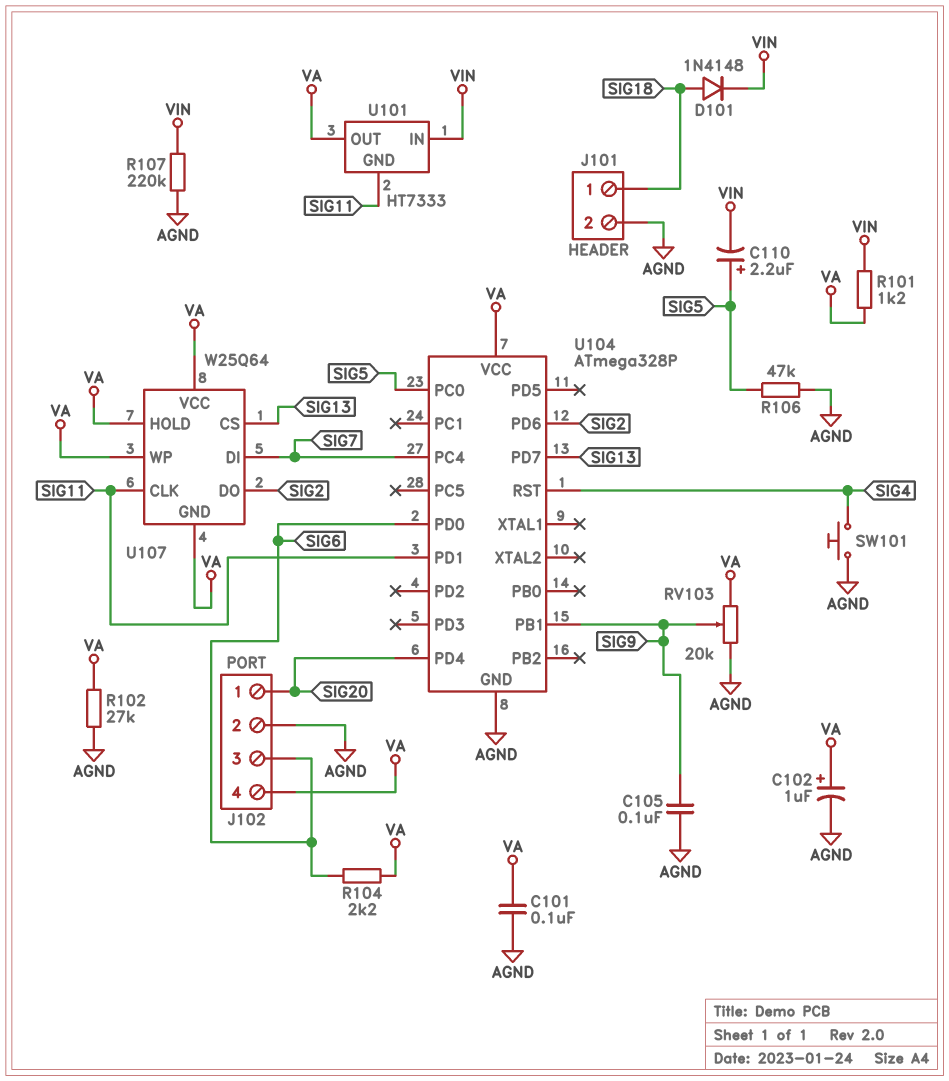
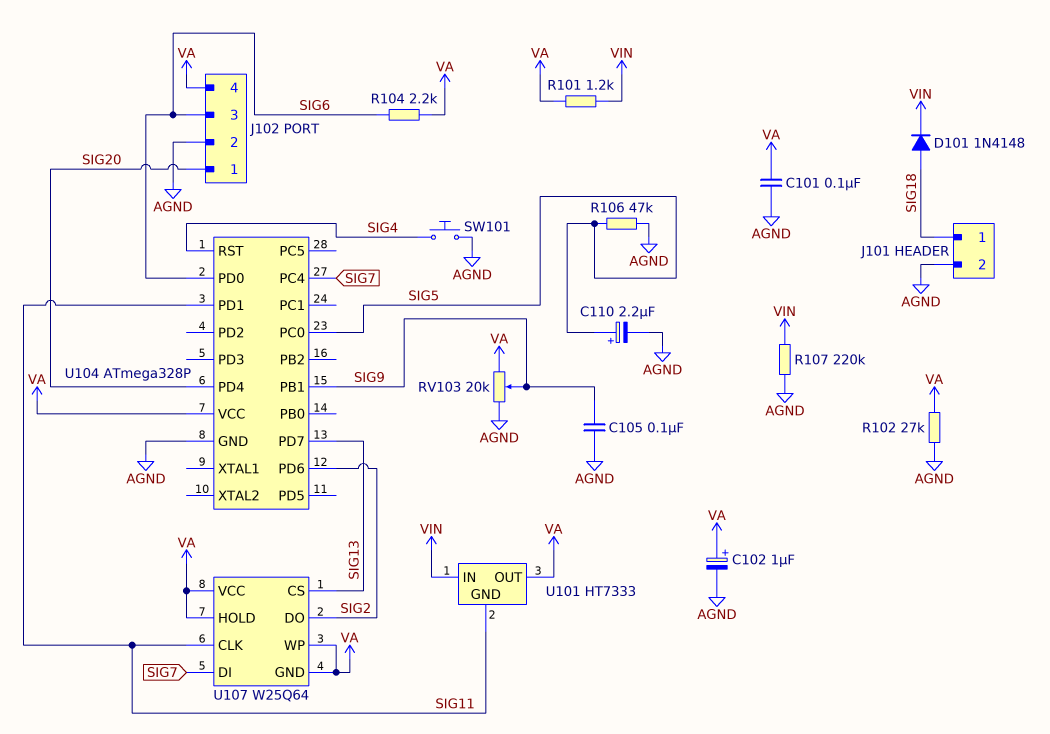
C110: 2.2uF (plus SIG5, minus VIN) -> 2.2uF (plus SIG5, minus AGND)

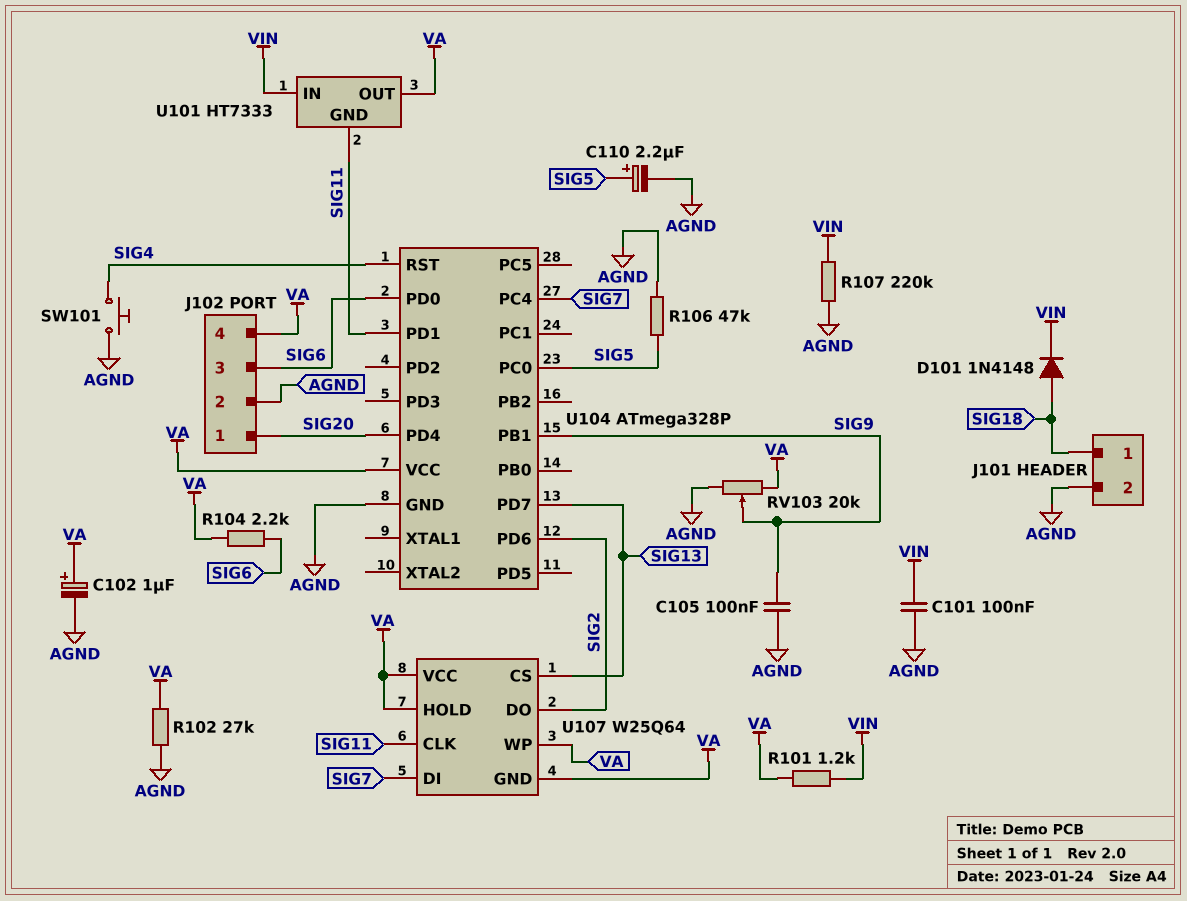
C101: 100nF (AGND, VA) -> 100nF (AGND, VIN)

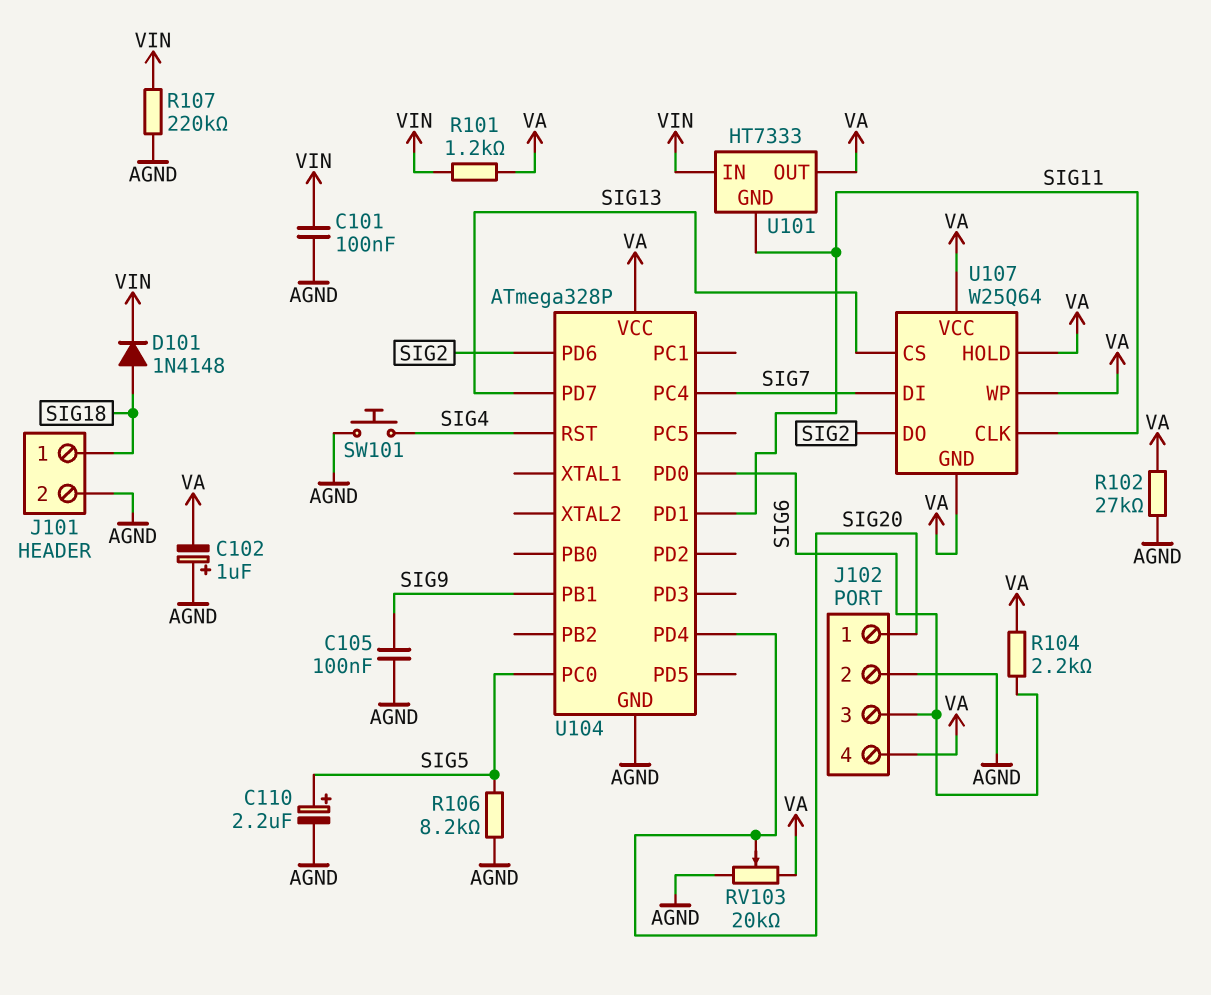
C102: 1uF (plus VA, minus AGND) -> 1uF (plus AGND, minus VA)
R106: 47k (AGND, SIG5) -> 8.2k (AGND, SIG5)
RV103: 20k (AGND, VA, wiper SIG9) -> 20k (AGND, VA, wiper SIG20)

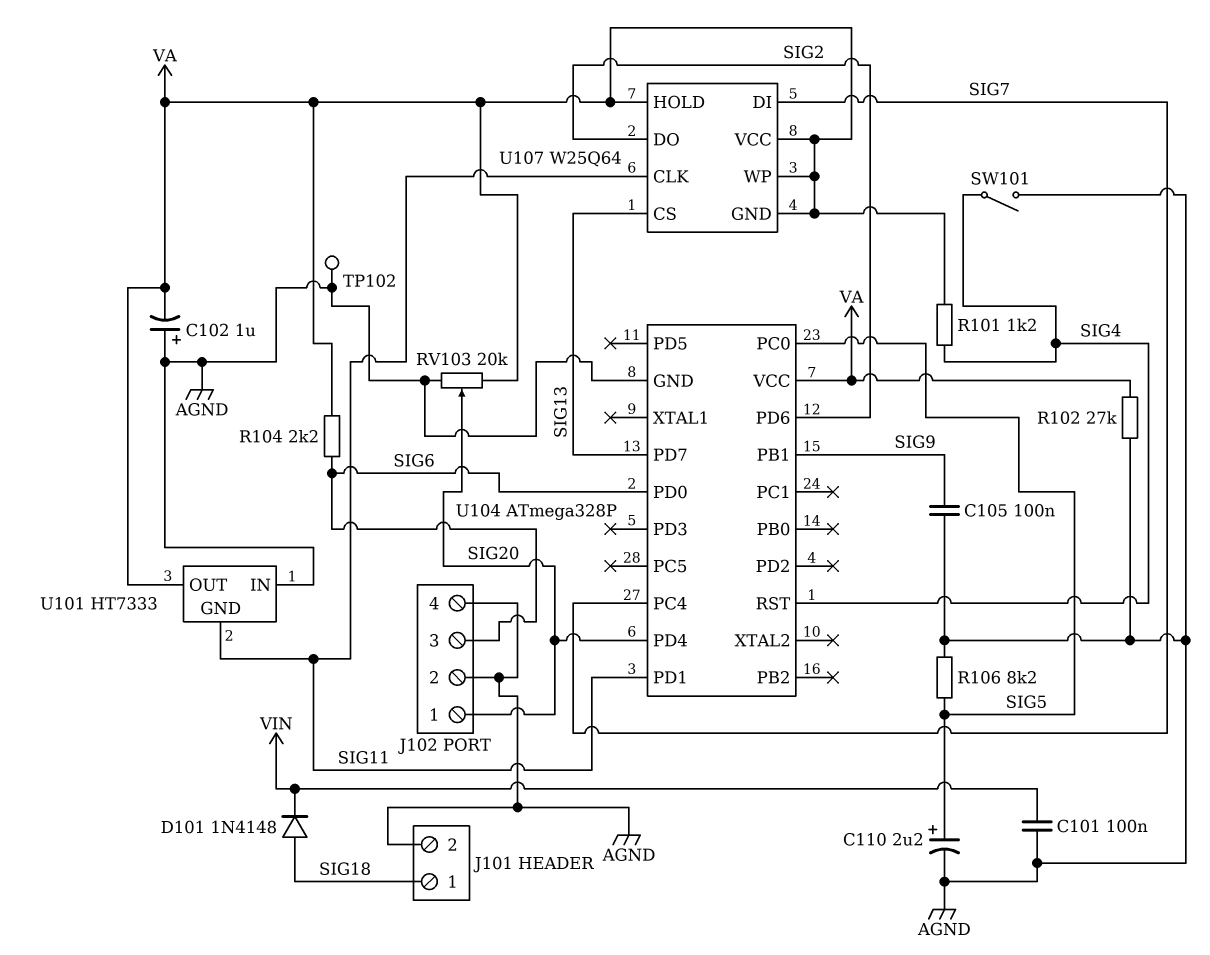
J102 pin 4: VA -> AGND
R101: 1.2k (VA, VIN) -> 1.2k (SIG4, VA)
R107: 220k (AGND, VIN) -> none
SW101: button (AGND, SIG4) -> switch (AGND, SIG4)
TP102: none -> test point (AGND)
U101 pin IN: VIN -> AGND

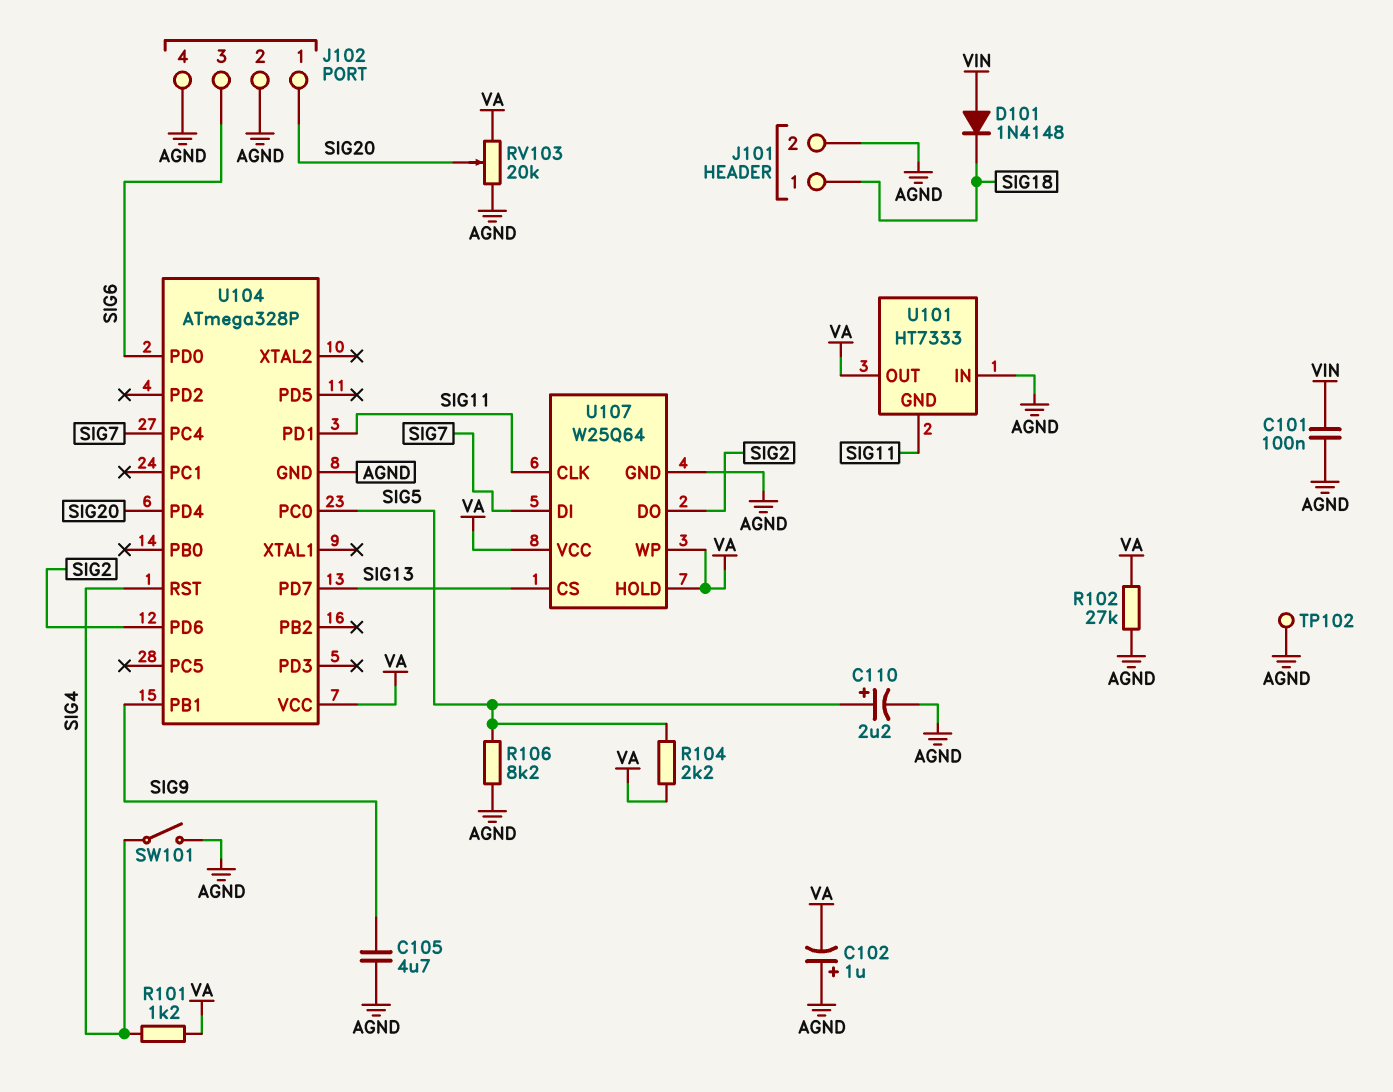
C105: 100nF (AGND, SIG9) -> 4.7uF (AGND, SIG9)
D101: diode 1N4148 (A SIG18, K VIN) -> diode 1N4148 (A VIN, K SIG18)
R104: 2.2k (SIG6, VA) -> 2.2k (SIG5, VA)
U107 pin GND: VA -> AGND

